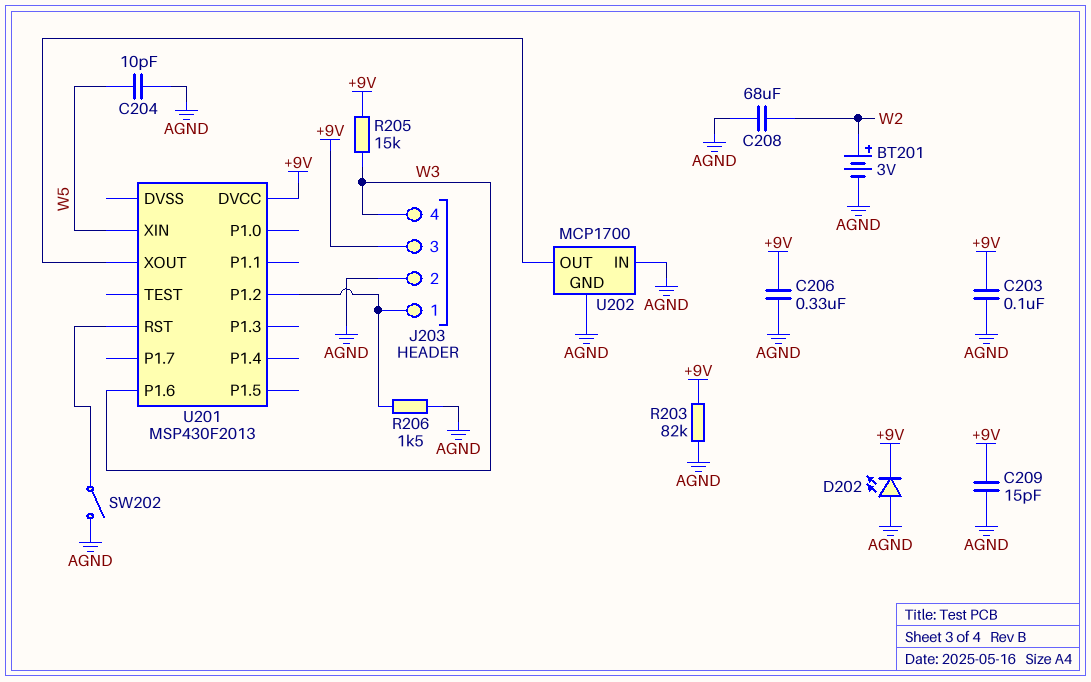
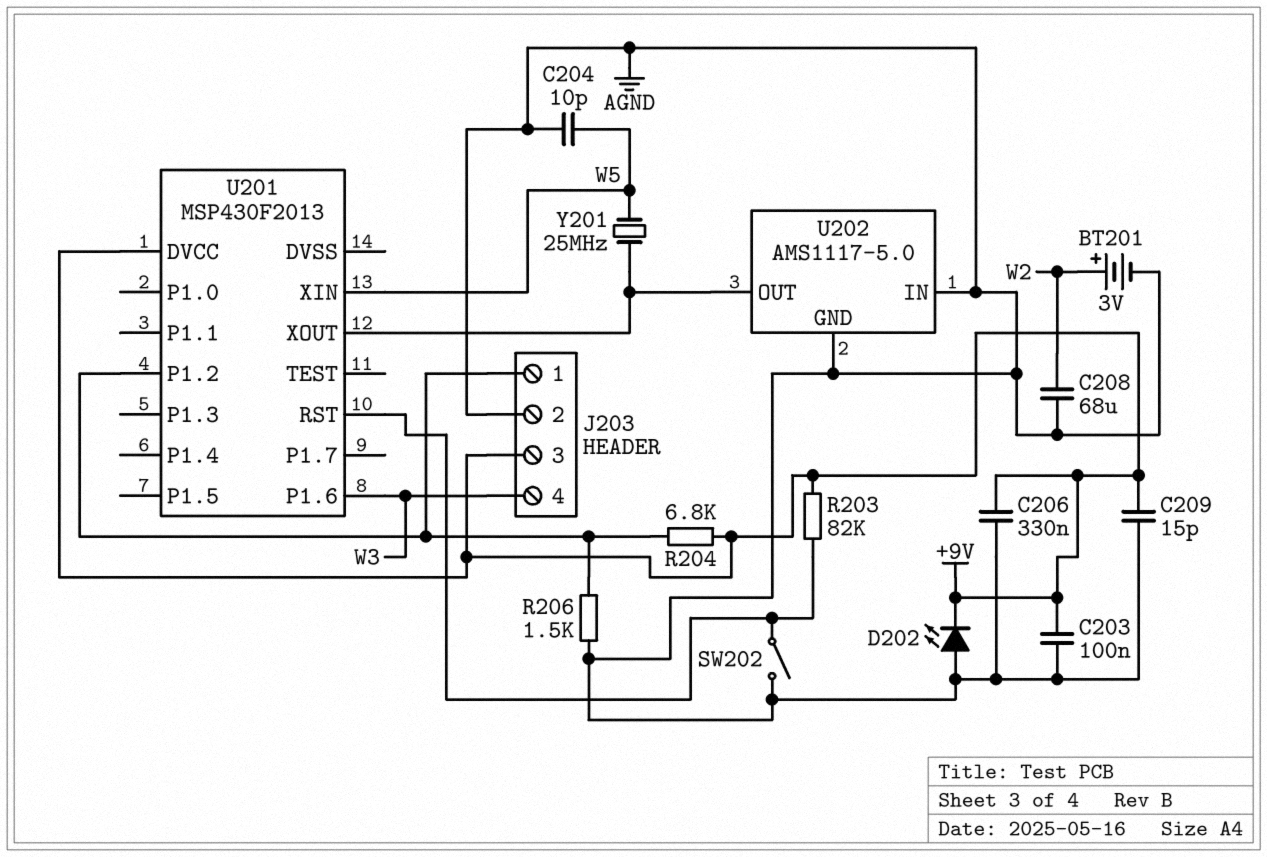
R203: 82k (+9V, AGND) -> 82k (+9V, U201/RST)
R204: none -> 6.8k (+9V, J203/1)
R205: 15k (+9V, W3) -> none
U202: MCP1700 -> AMS1117-5.0
Y201: none -> 25MHz (U201/XOUT, W5)

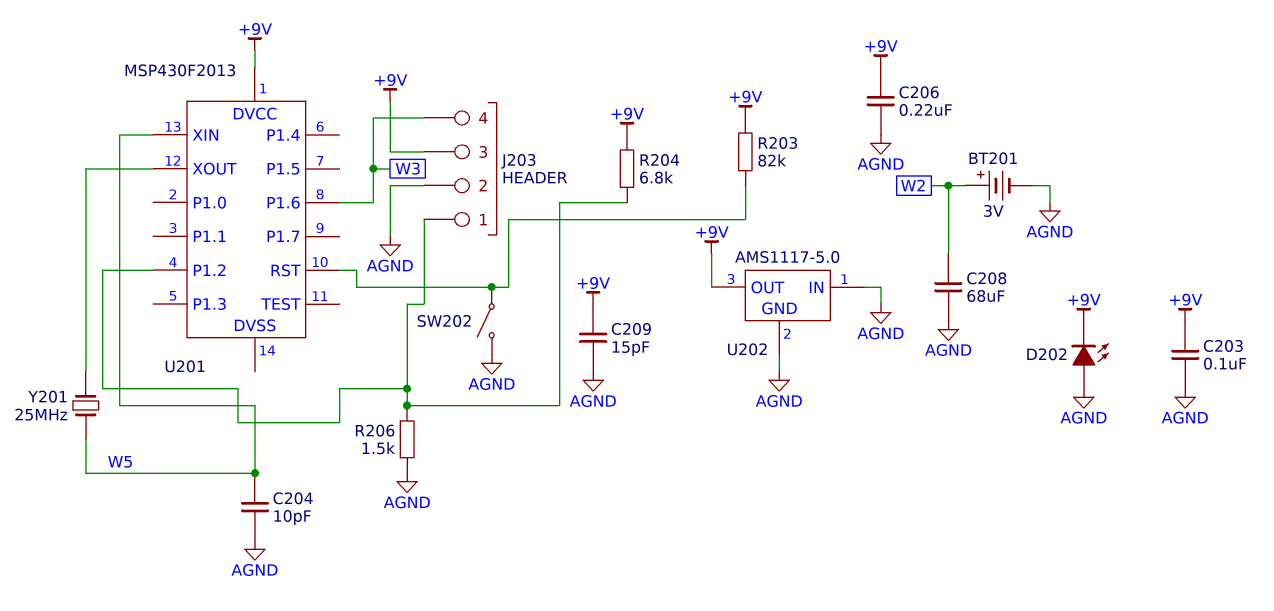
C206: 330nF (+9V, AGND) -> 220nF (+9V, AGND)
U202 pin OUT: U201/XOUT -> +9V

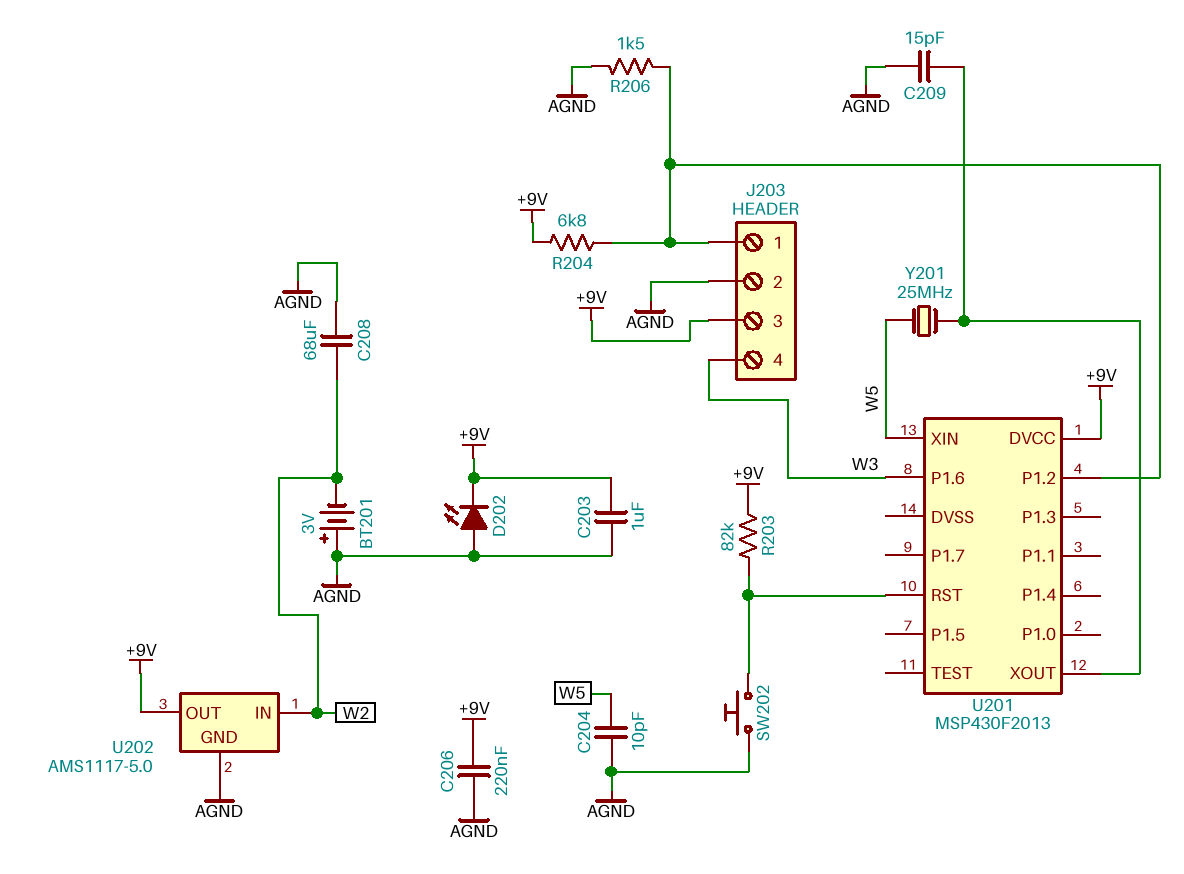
BT201: 3V (plus W2, minus AGND) -> 3V (plus AGND, minus W2)
C203: 100nF (+9V, AGND) -> 1uF (+9V, AGND)
C209: 15pF (+9V, AGND) -> 15pF (AGND, U201/XOUT)
SW202: switch (AGND, U201/RST) -> button (AGND, U201/RST)
U202 pin IN: AGND -> W2

